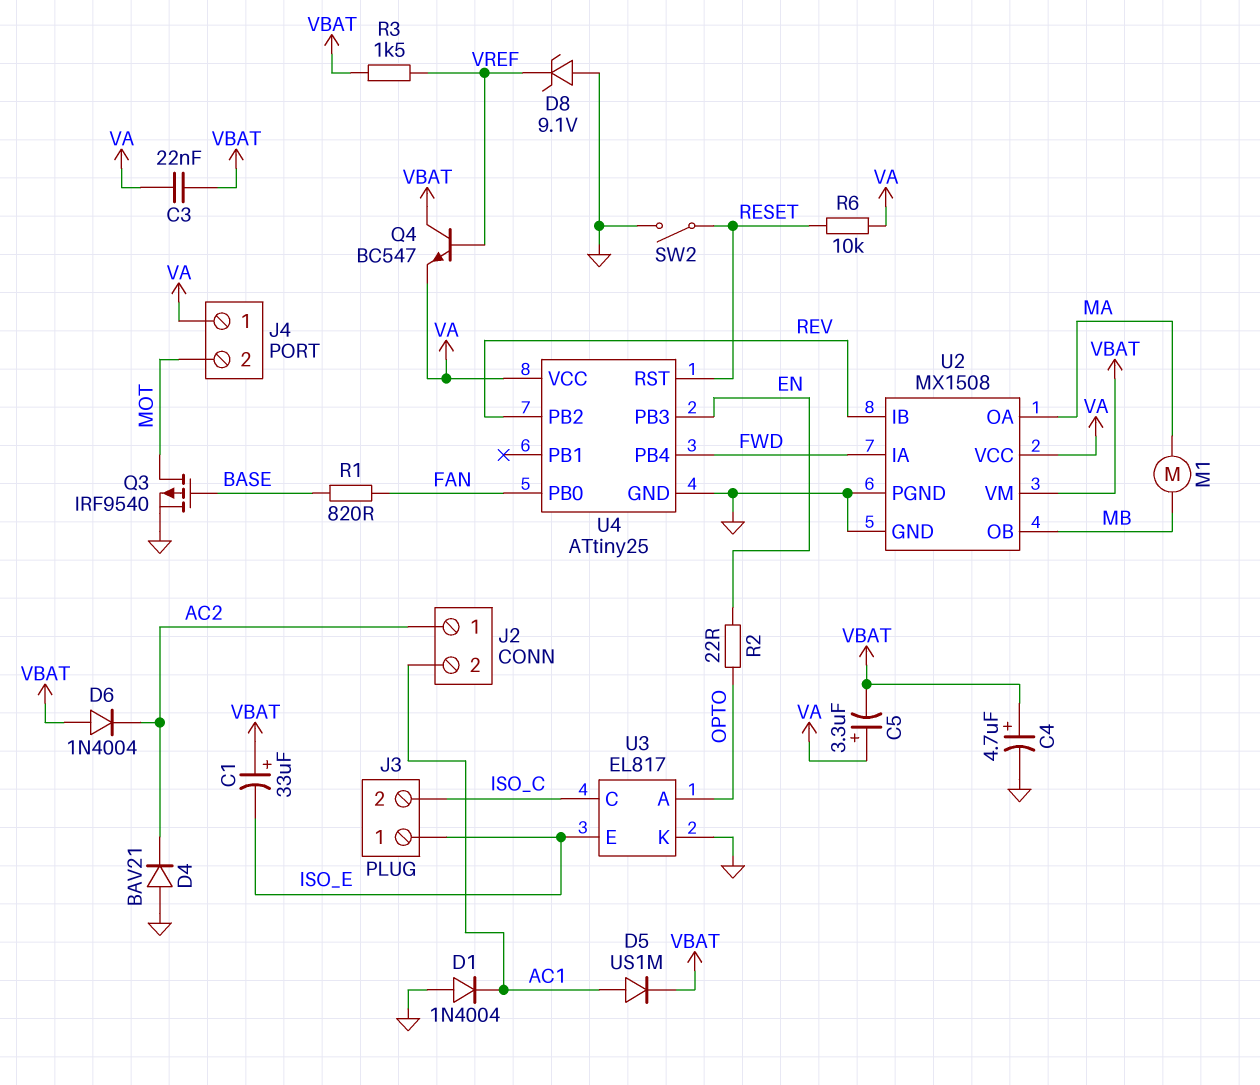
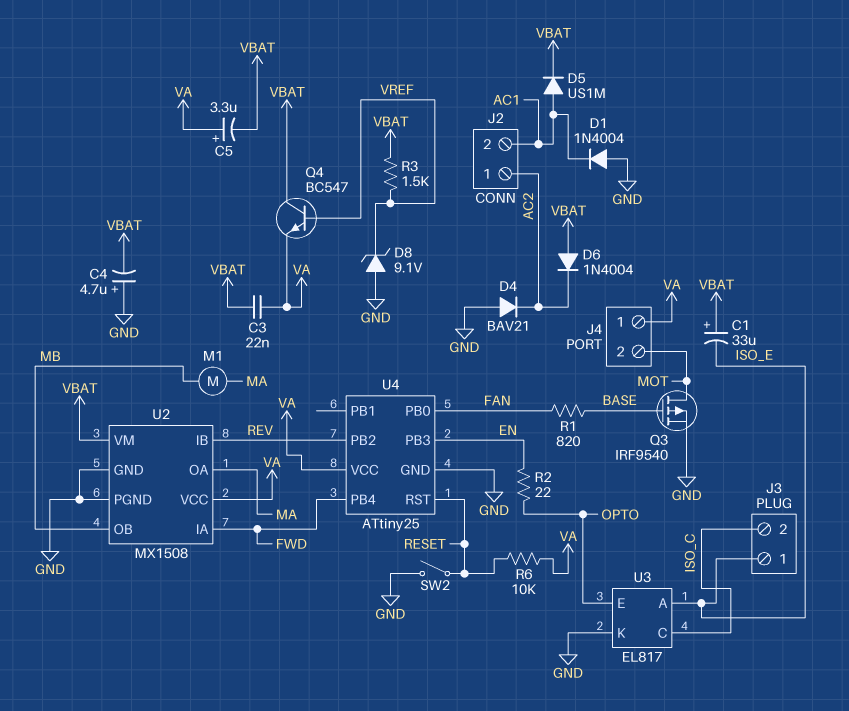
C4: 4.7uF (plus VBAT, minus GND) -> 4.7uF (plus GND, minus VBAT)
U3 pin A: OPTO -> ISO_E
U3 pin E: ISO_E -> OPTO

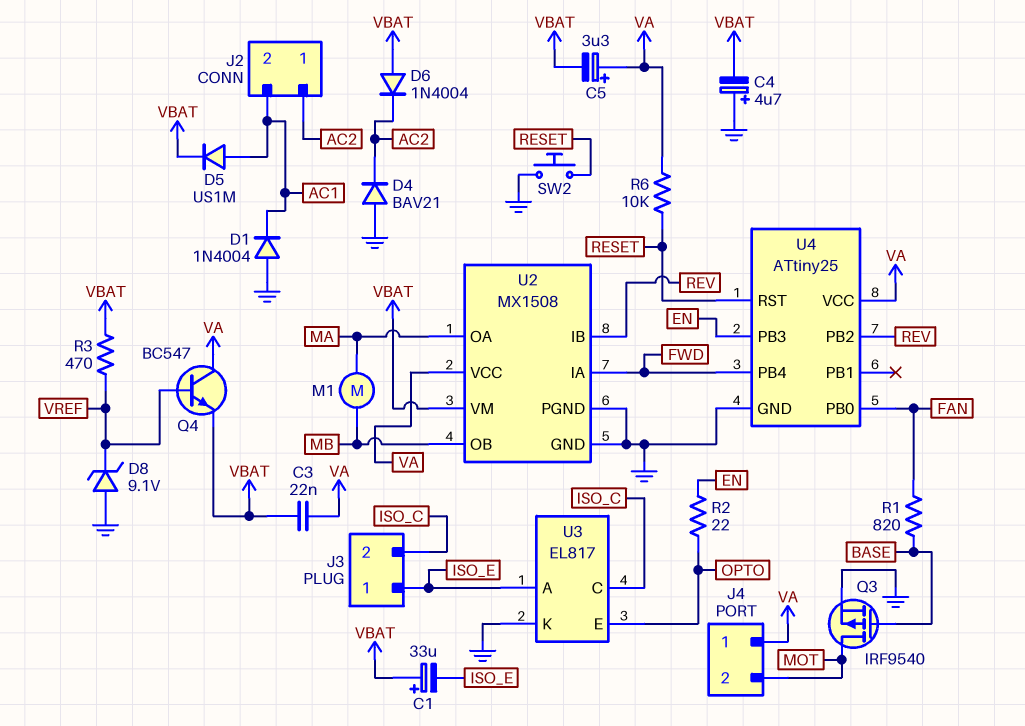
Q4: NPN BC547 (B VREF, C VBAT, E VA) -> NPN BC547 (B VREF, C VA, E VBAT)
R3: 1.5k (VBAT, VREF) -> 470 (VBAT, VREF)
SW2: switch (GND, RESET) -> button (GND, RESET)

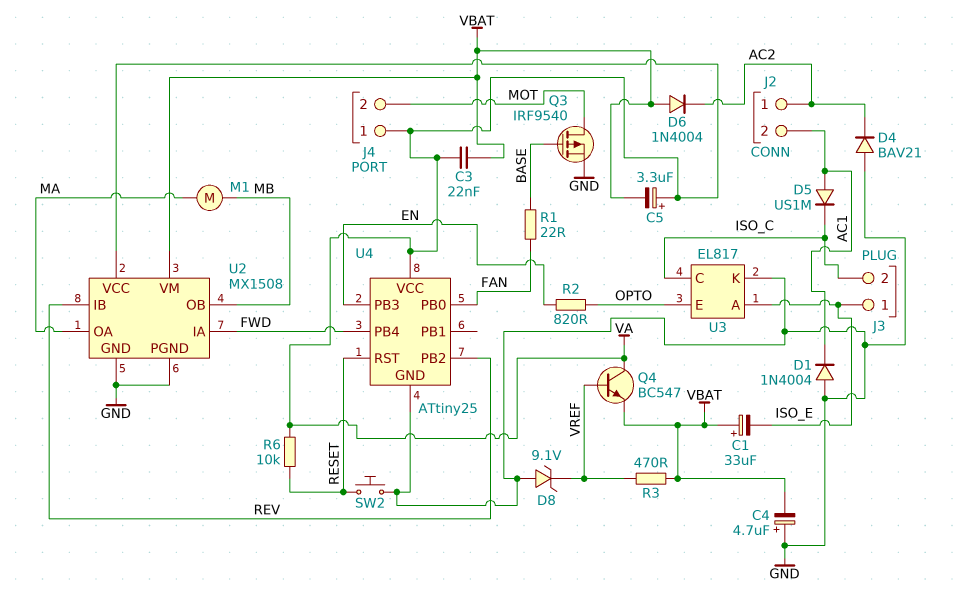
D5: diode US1M (A AC1, K VBAT) -> diode US1M (A AC1, K ISO_C)
R1: 820 (BASE, FAN) -> 22 (BASE, FAN)
R2: 22 (EN, OPTO) -> 820 (EN, OPTO)

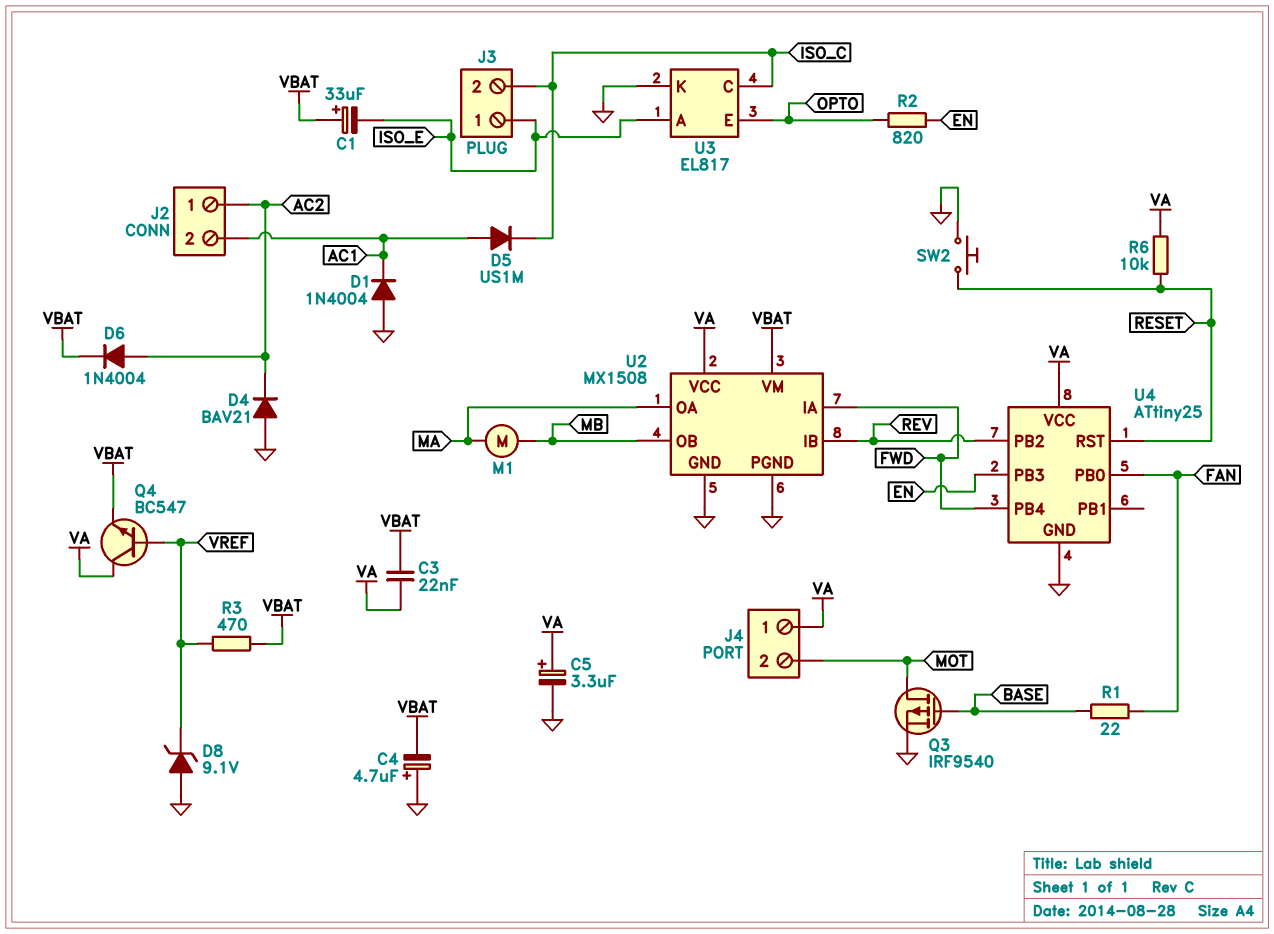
C5: 3.3uF (plus VA, minus VBAT) -> 3.3uF (plus VA, minus GND)
D6: diode 1N4004 (A VBAT, K AC2) -> diode 1N4004 (A AC2, K VBAT)

